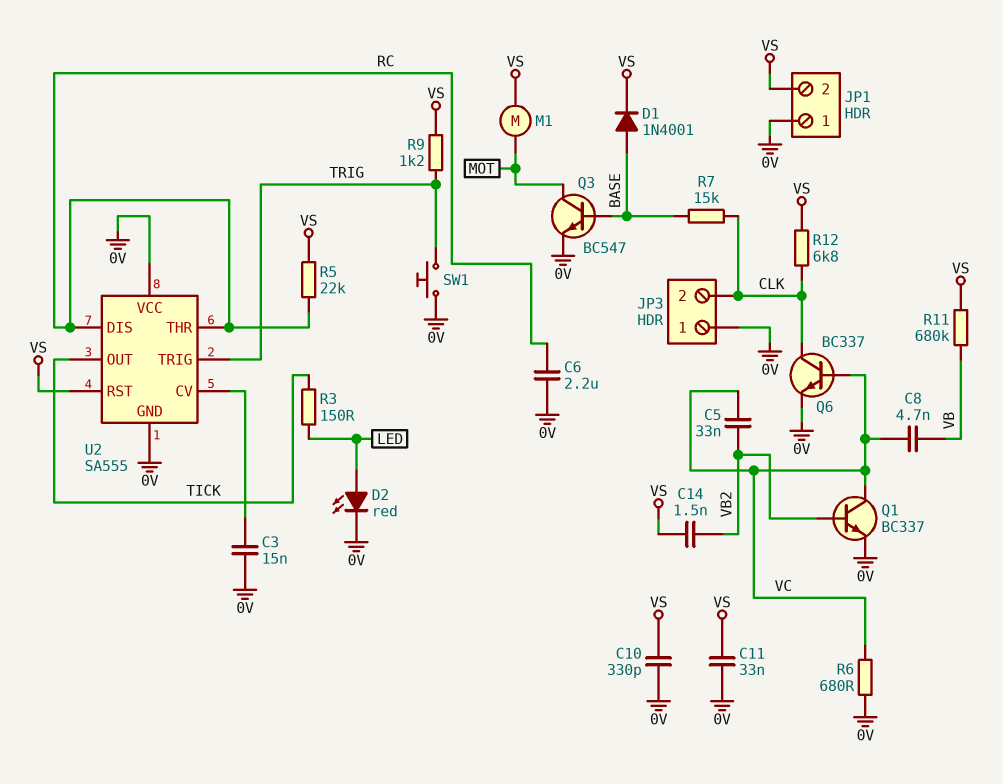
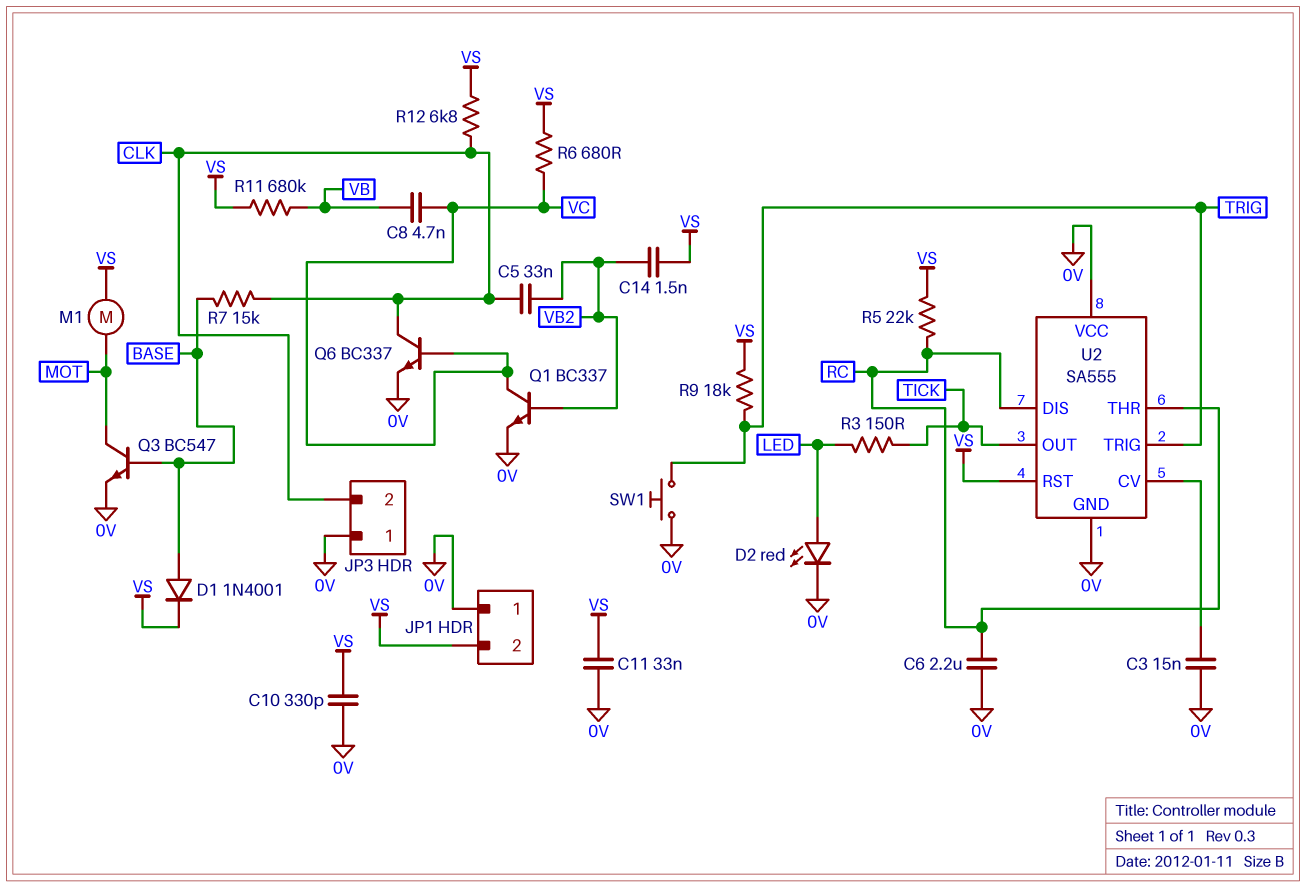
C5: 33nF (VB2, VC) -> 33nF (CLK, VB2)
R6: 680 (0V, VC) -> 680 (VC, VS)
R9: 1.2k (TRIG, VS) -> 18k (TRIG, VS)

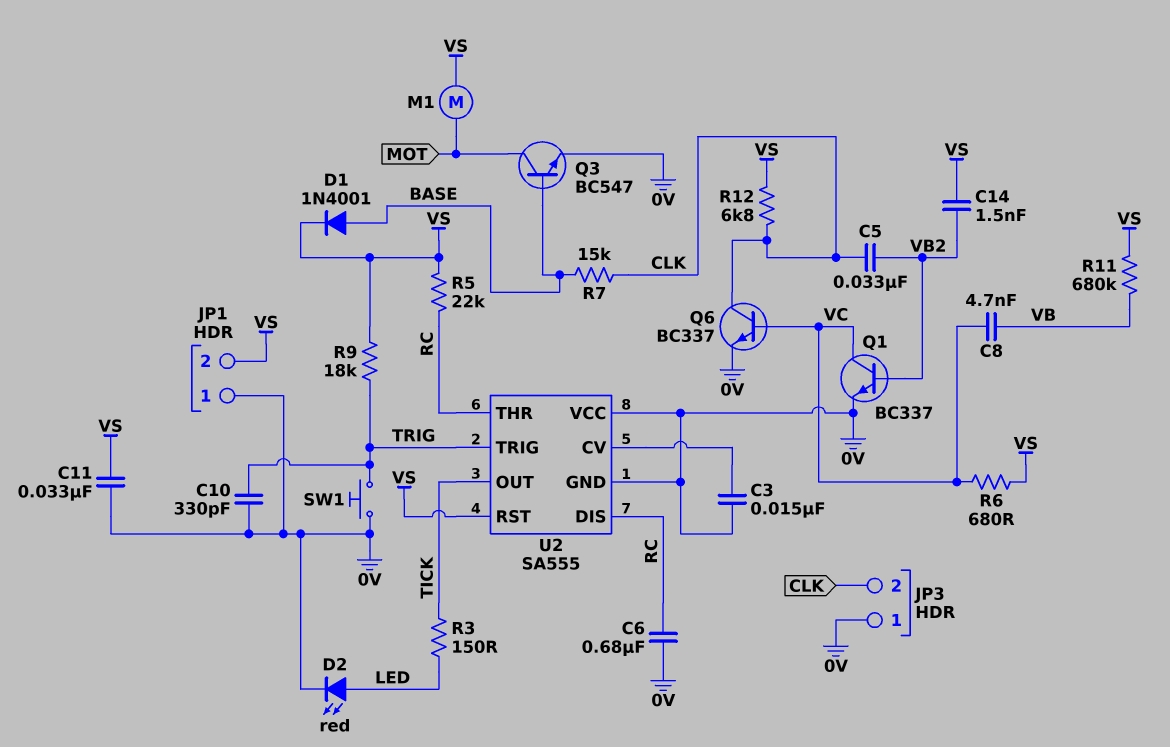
C6: 2.2uF (0V, RC) -> 680nF (0V, RC)
C10: 330pF (0V, VS) -> 330pF (0V, TRIG)

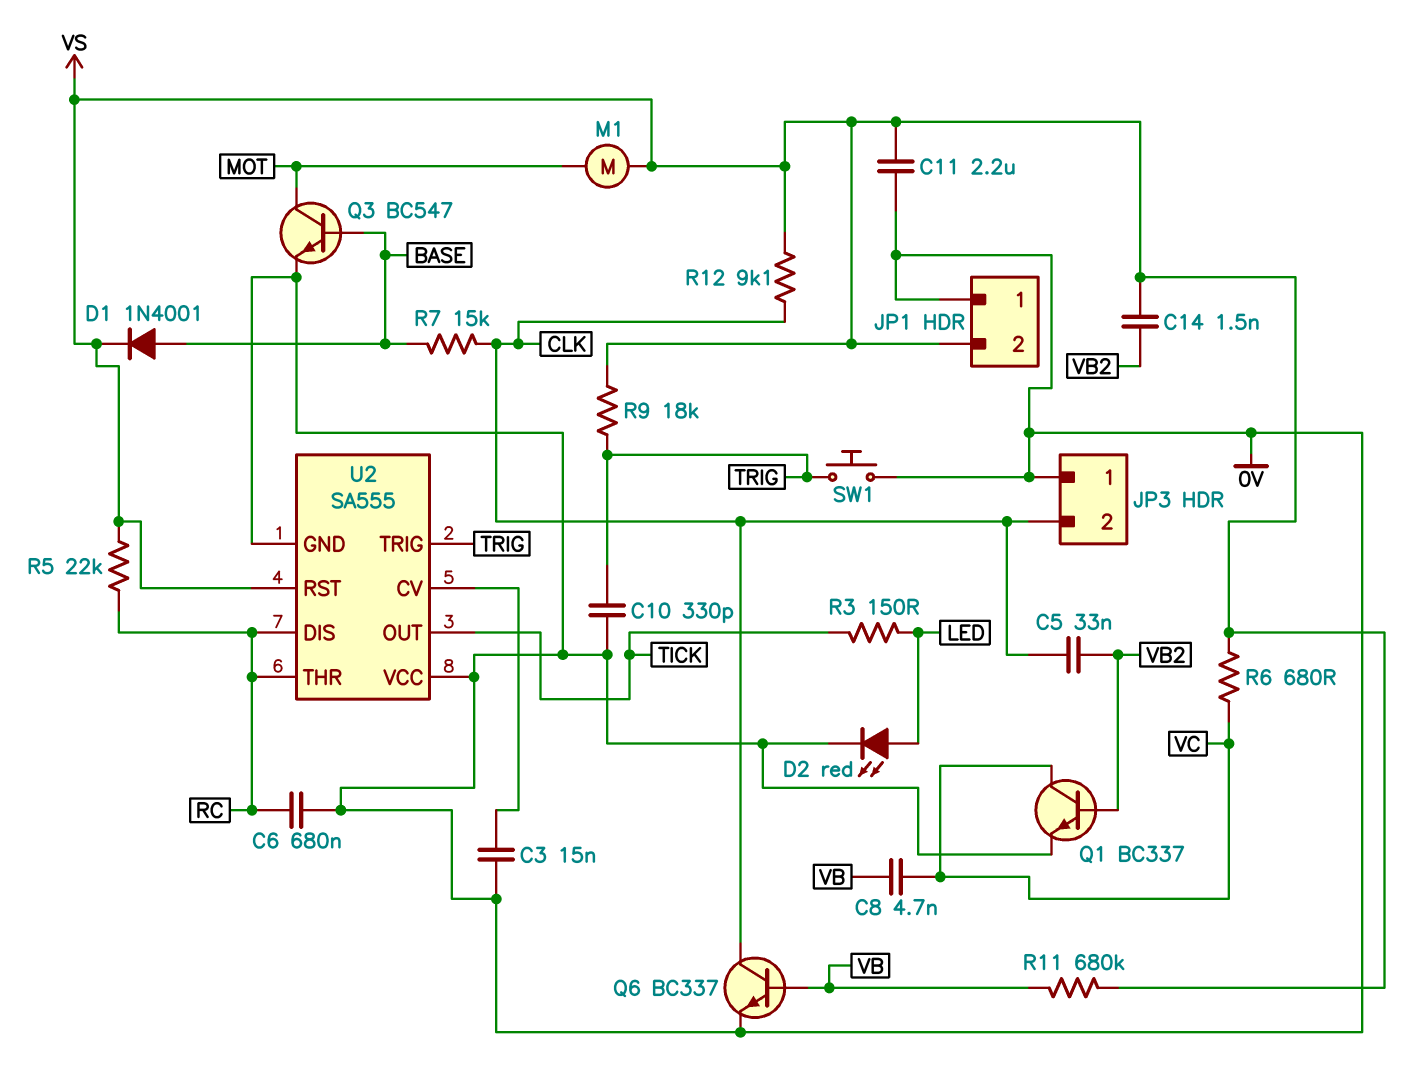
C11: 33nF (0V, VS) -> 2.2uF (0V, VS)
Q6: NPN BC337 (B VC, C CLK, E 0V) -> NPN BC337 (B VB, C CLK, E 0V)
R12: 6.8k (CLK, VS) -> 9.1k (CLK, VS)

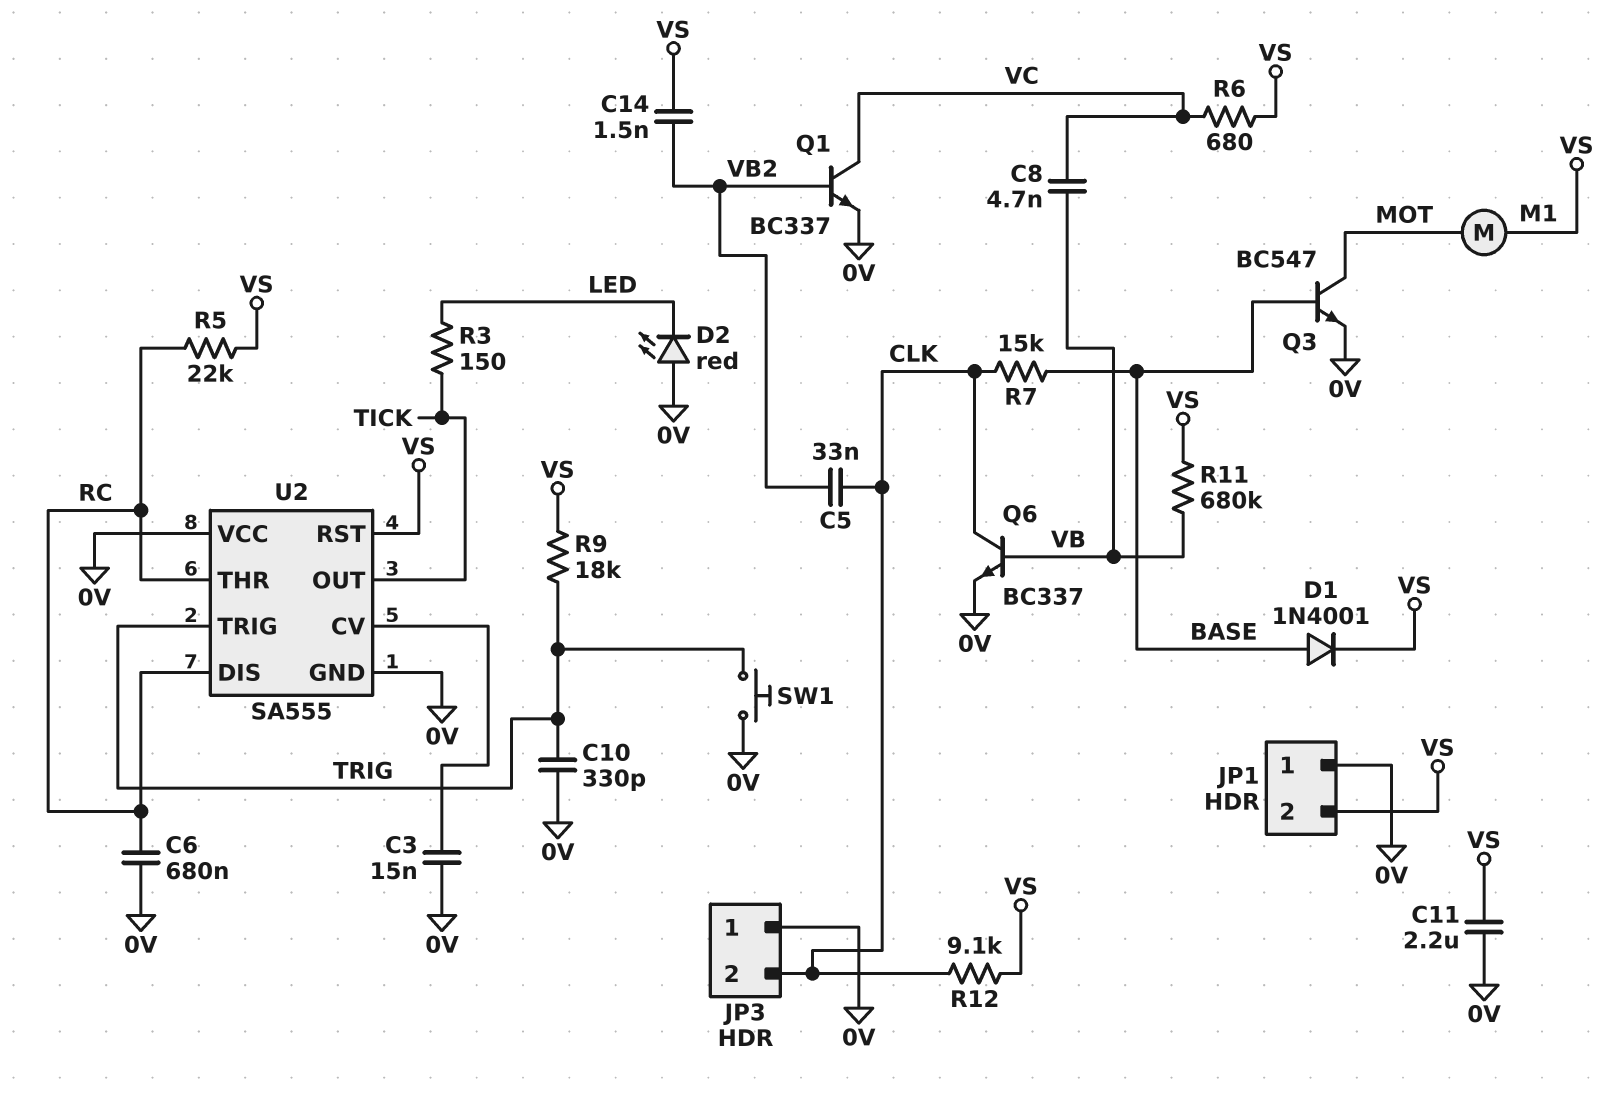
D2: LED red (A LED, K 0V) -> LED red (A 0V, K LED)

